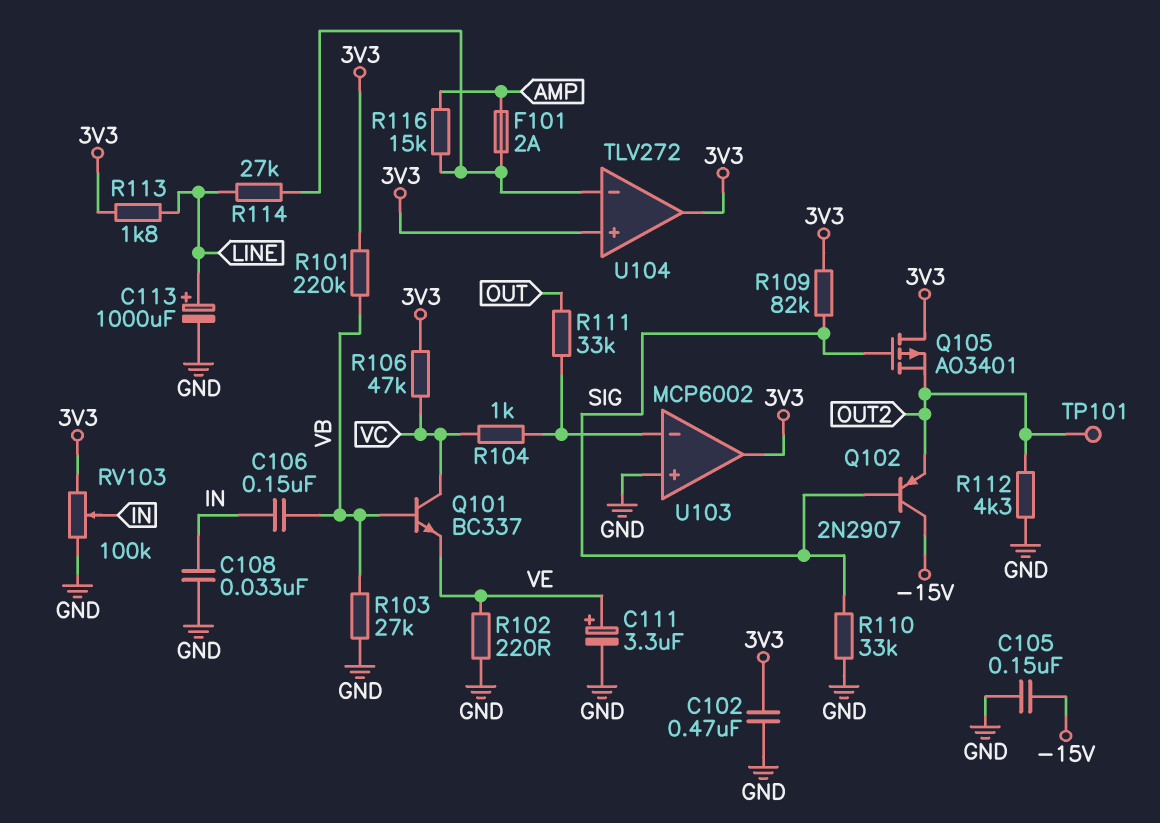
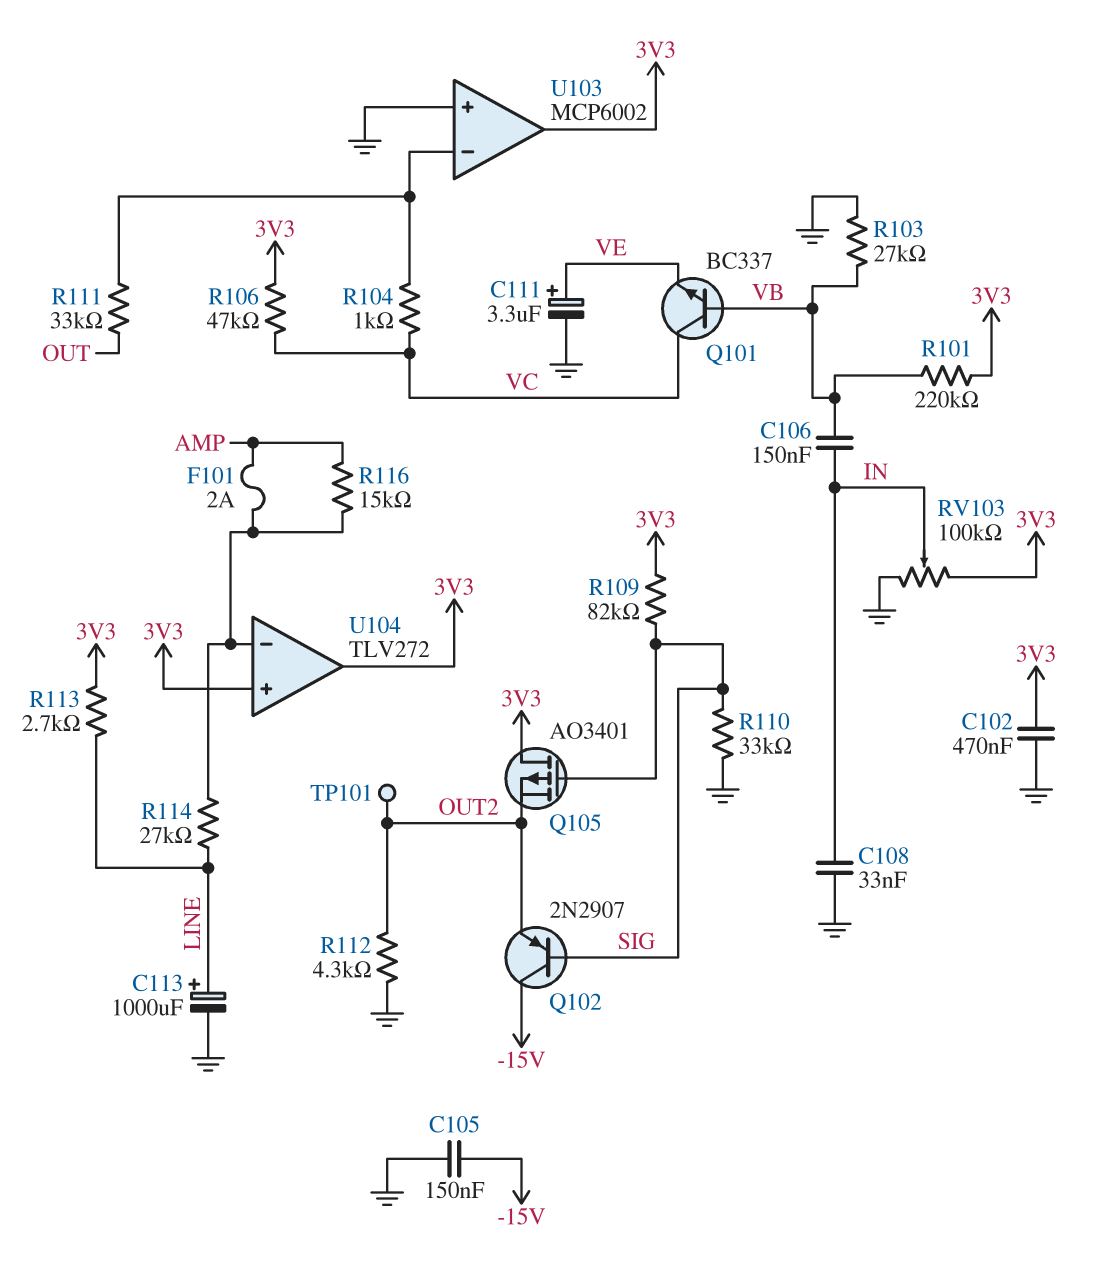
R102: 220 (GND, VE) -> none
R113: 1.8k (3V3, LINE) -> 2.7k (3V3, LINE)

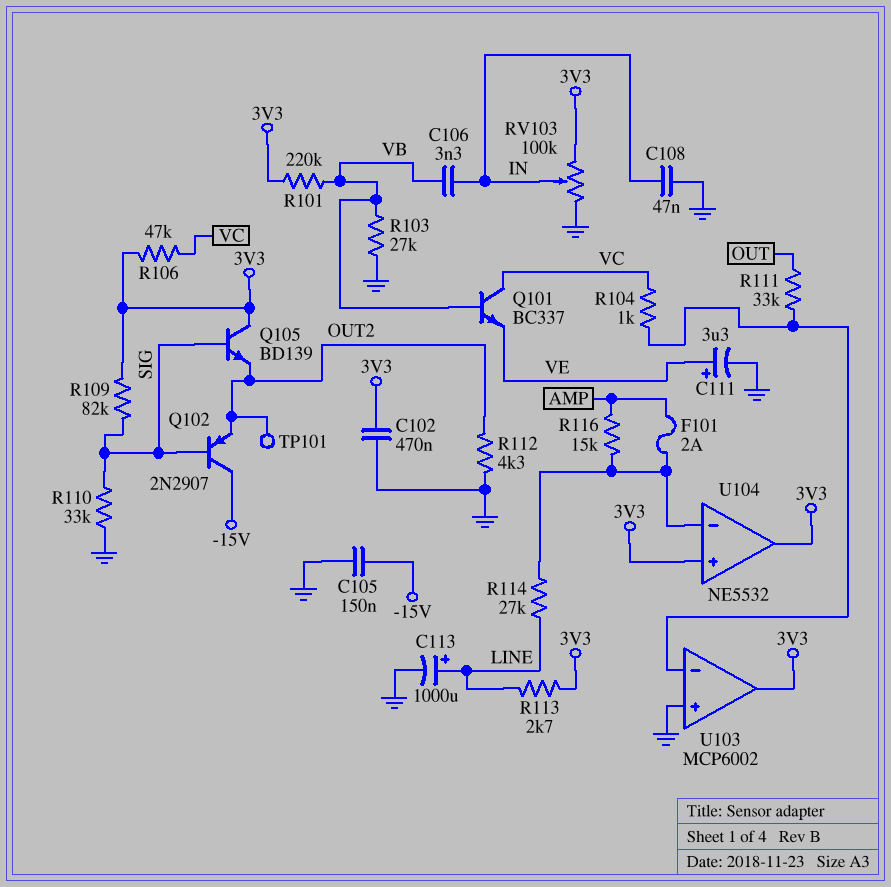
C106: 150nF (IN, VB) -> 3.3nF (IN, VB)
C108: 33nF (GND, IN) -> 47nF (GND, IN)
Q105: PMOS AO3401 (G SIG, D 3V3, S OUT2) -> NPN BD139 (B SIG, C 3V3, E OUT2)
U104: TLV272 -> NE5532

